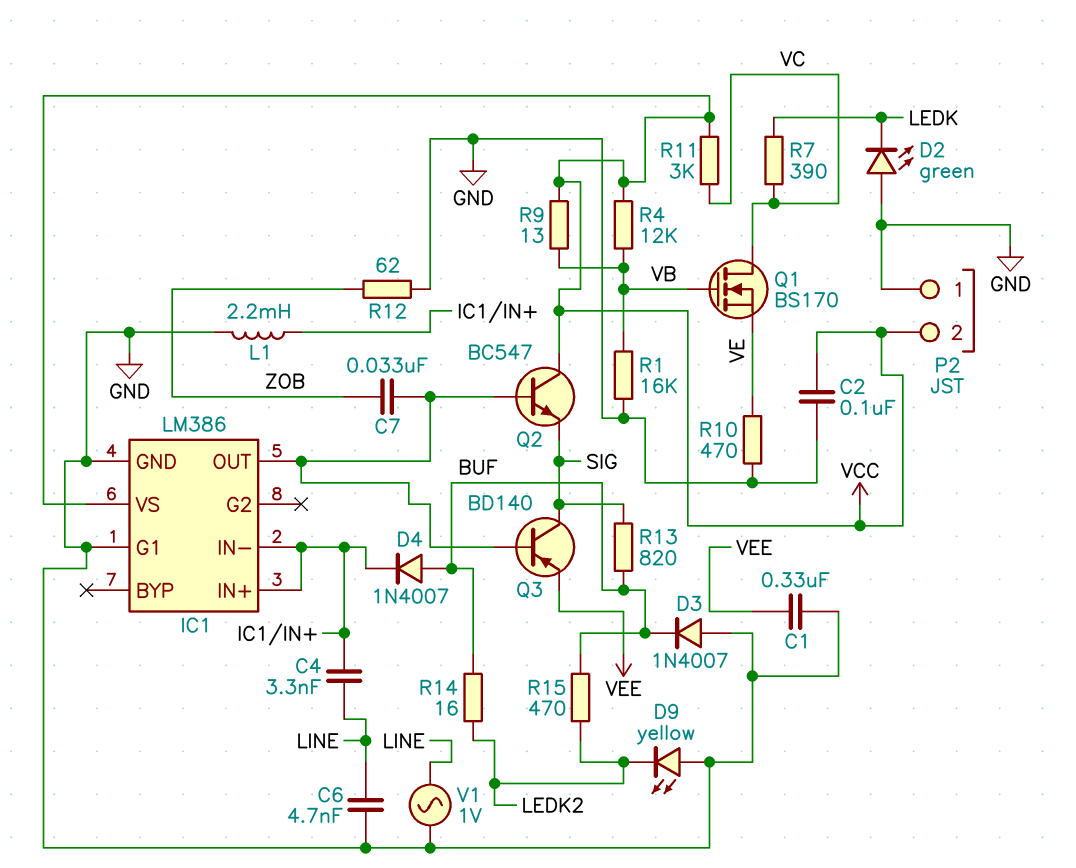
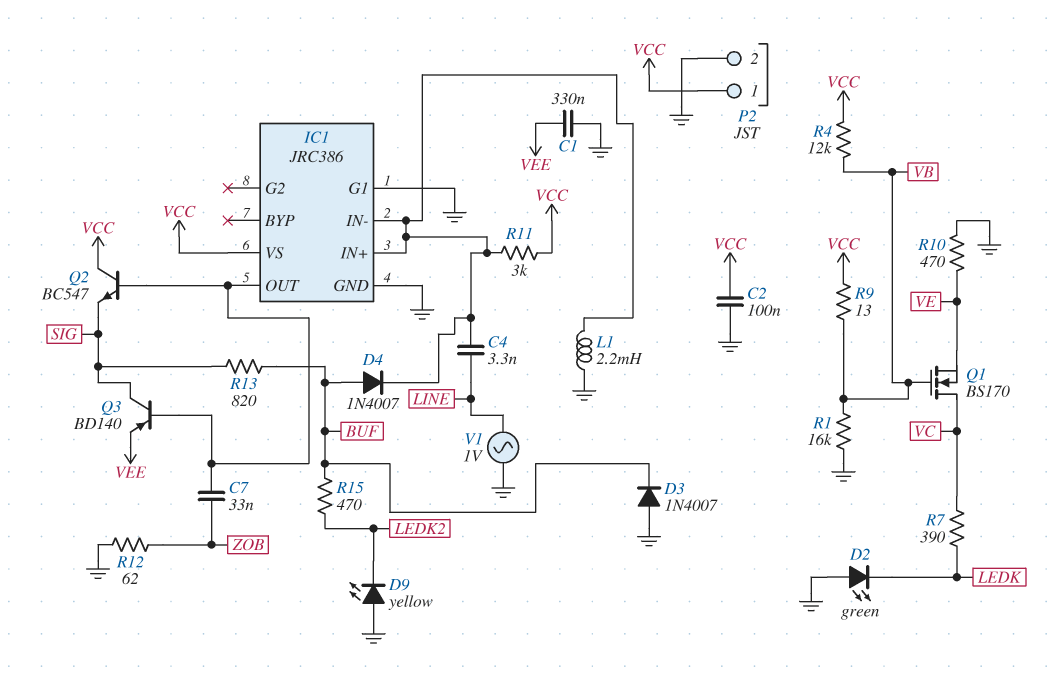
C6: 4.7nF (GND, LINE) -> none
IC1: LM386 -> JRC386
P2 pin 1: GND -> VCC
P2 pin 2: VCC -> GND
R11: 3k (VC, VCC) -> 3k (IC1/IN+, VCC)
R14: 16 (BUF, LEDK2) -> none

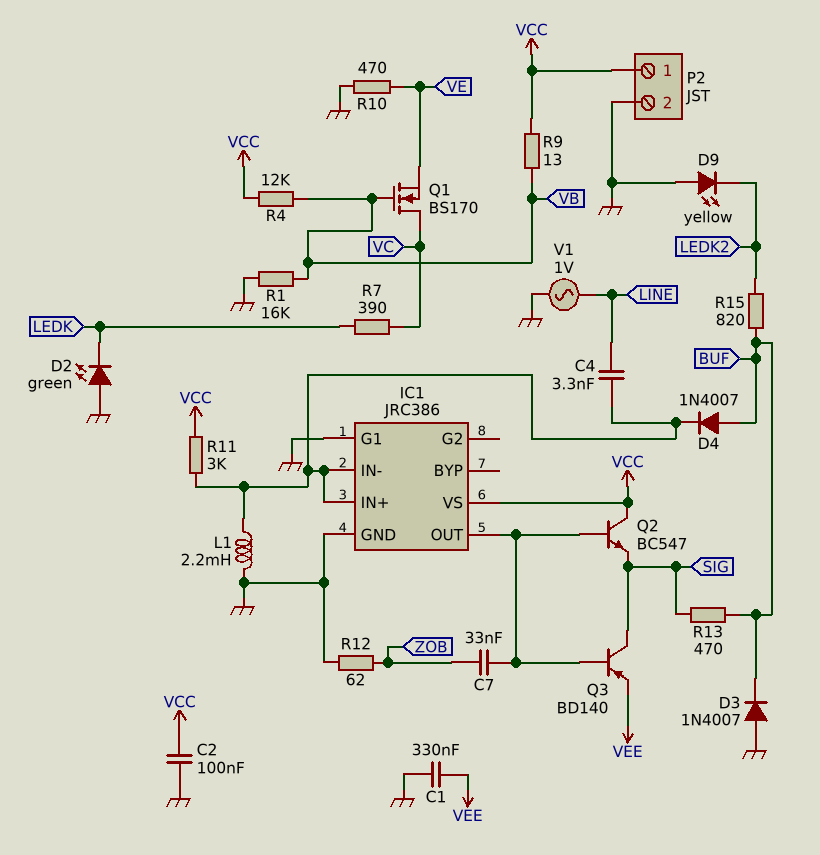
R13: 820 (BUF, SIG) -> 470 (BUF, SIG)
R15: 470 (BUF, LEDK2) -> 820 (BUF, LEDK2)

